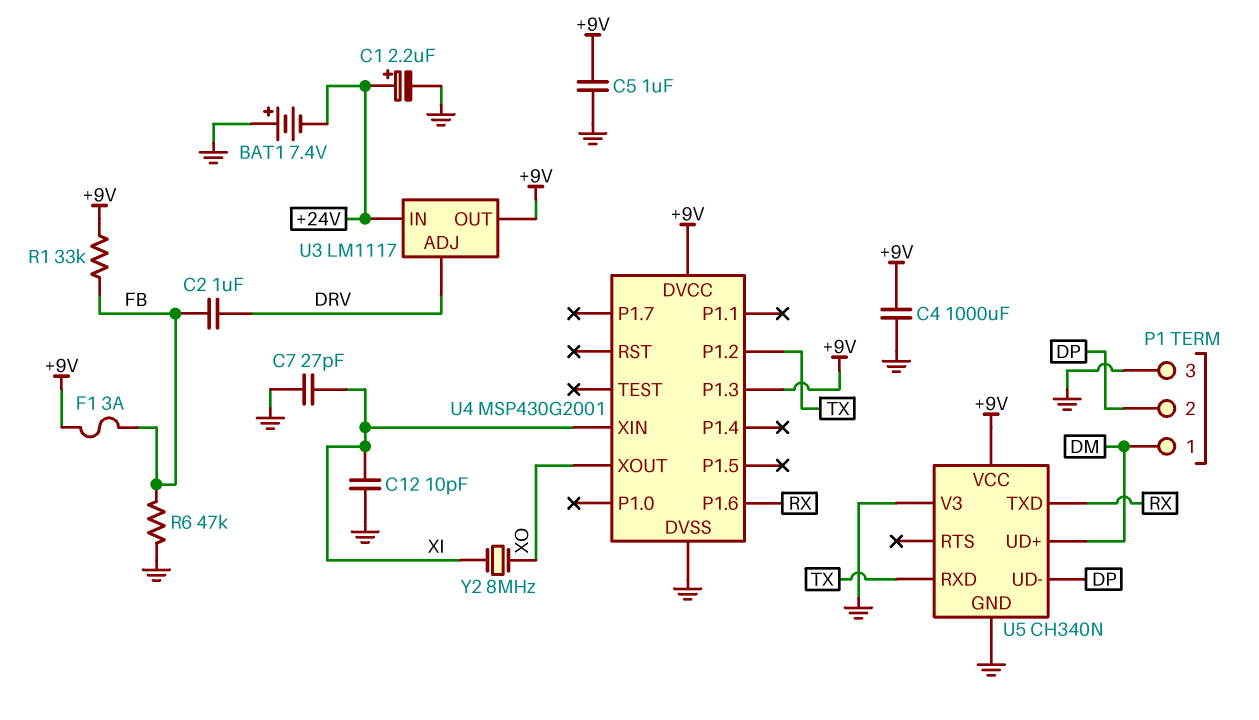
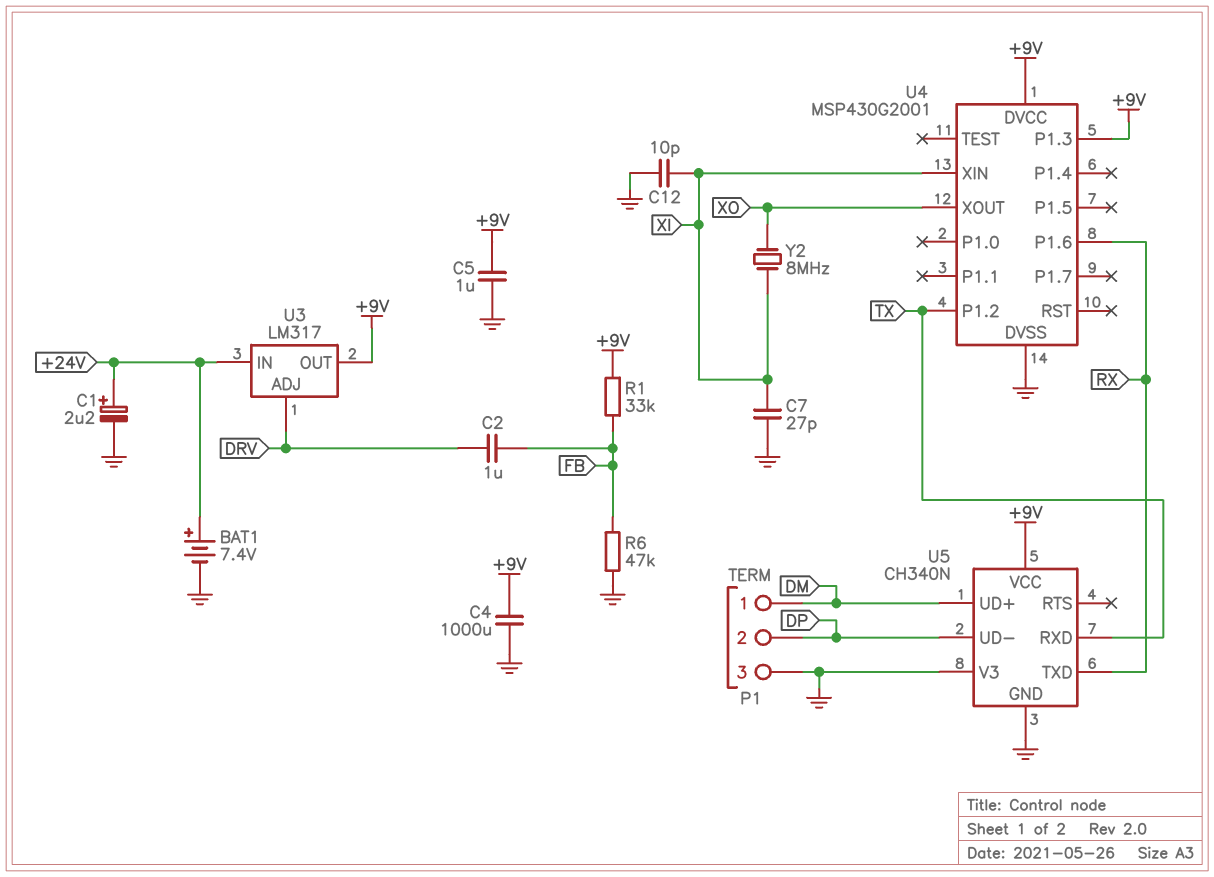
BAT1: 7.4V (plus GND, minus +24V) -> 7.4V (plus +24V, minus GND)
F1: 3A (+9V, FB) -> none
U3: LM1117 -> LM317

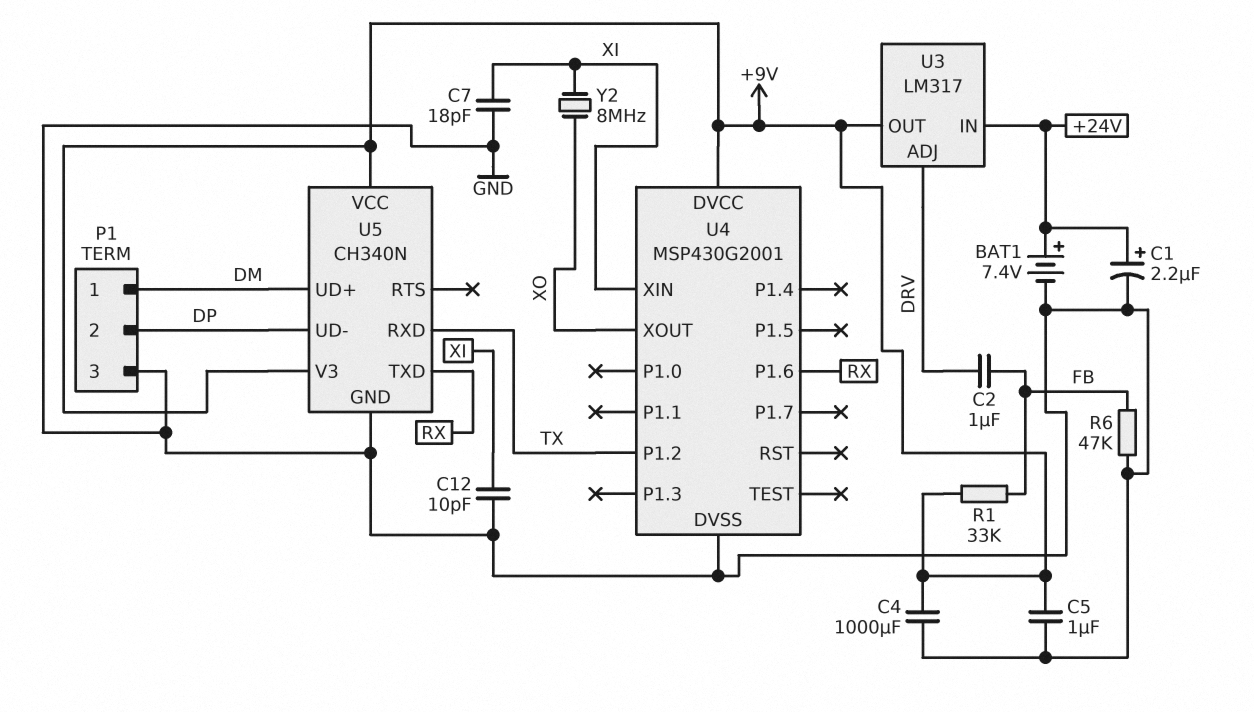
C7: 27pF (GND, XI) -> 18pF (GND, XI)
U4 pin P1.3: +9V -> none
U5 pin V3: GND -> +9V

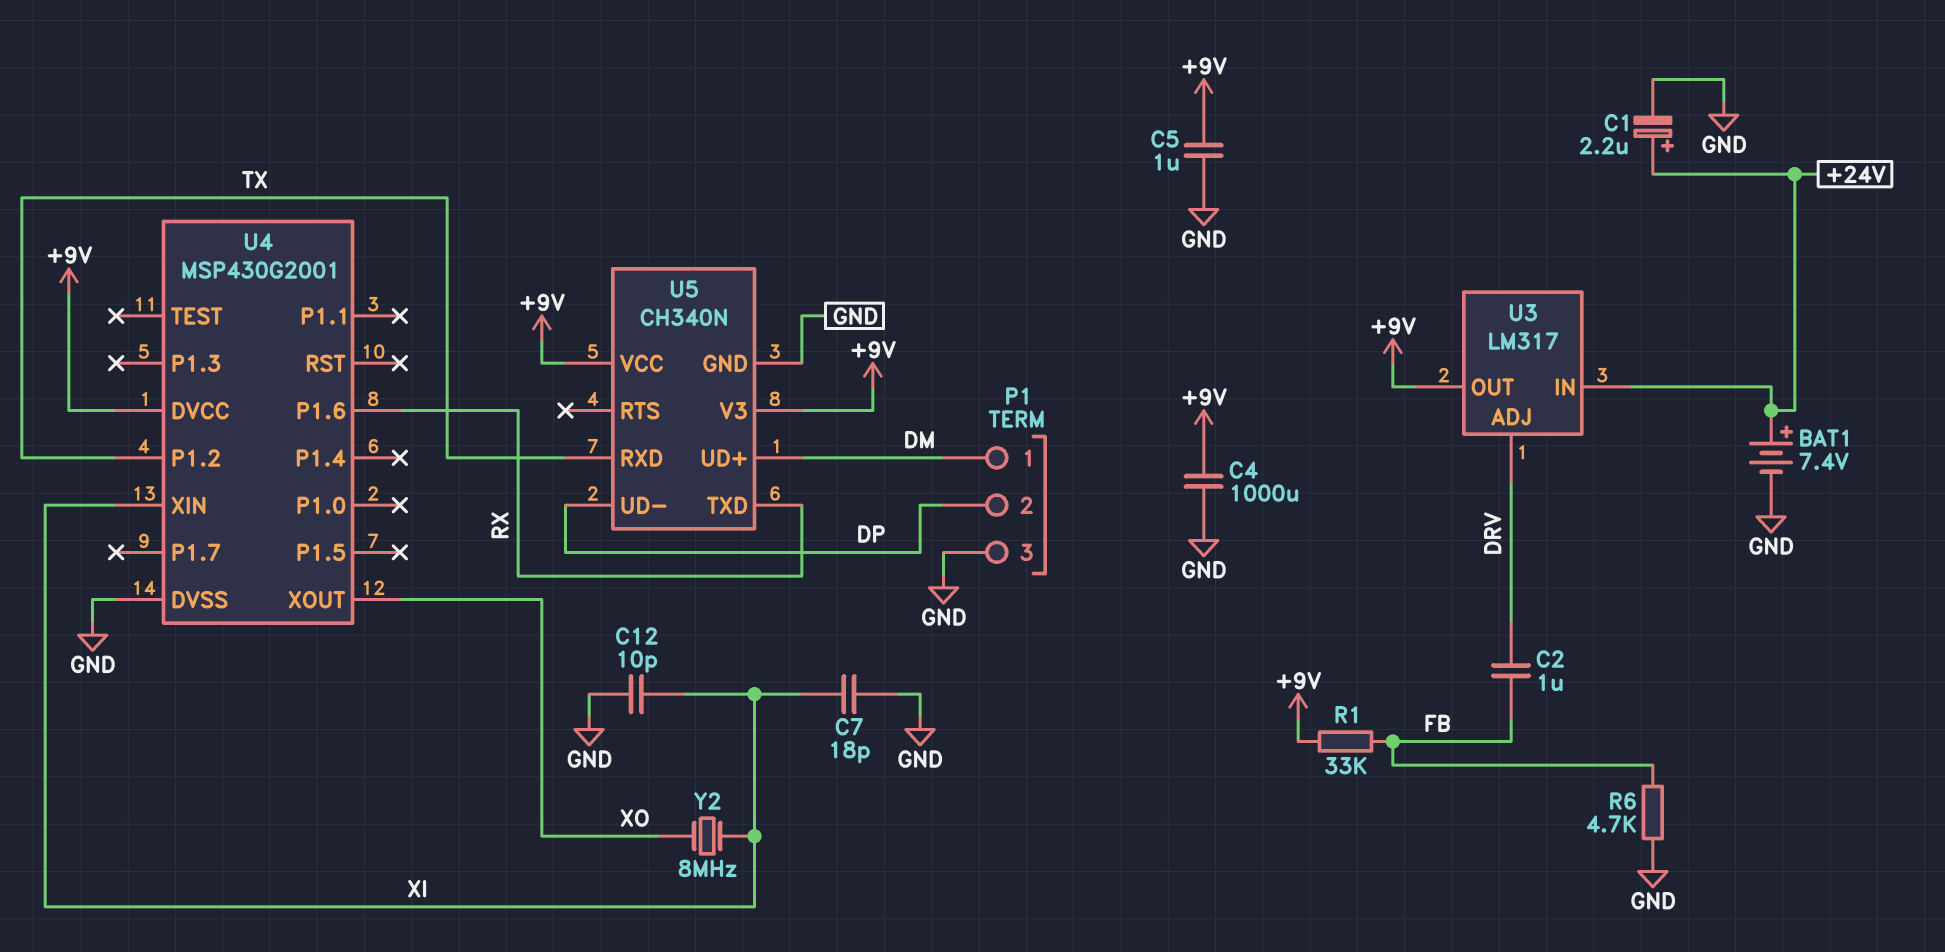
R6: 47k (FB, GND) -> 4.7k (FB, GND)

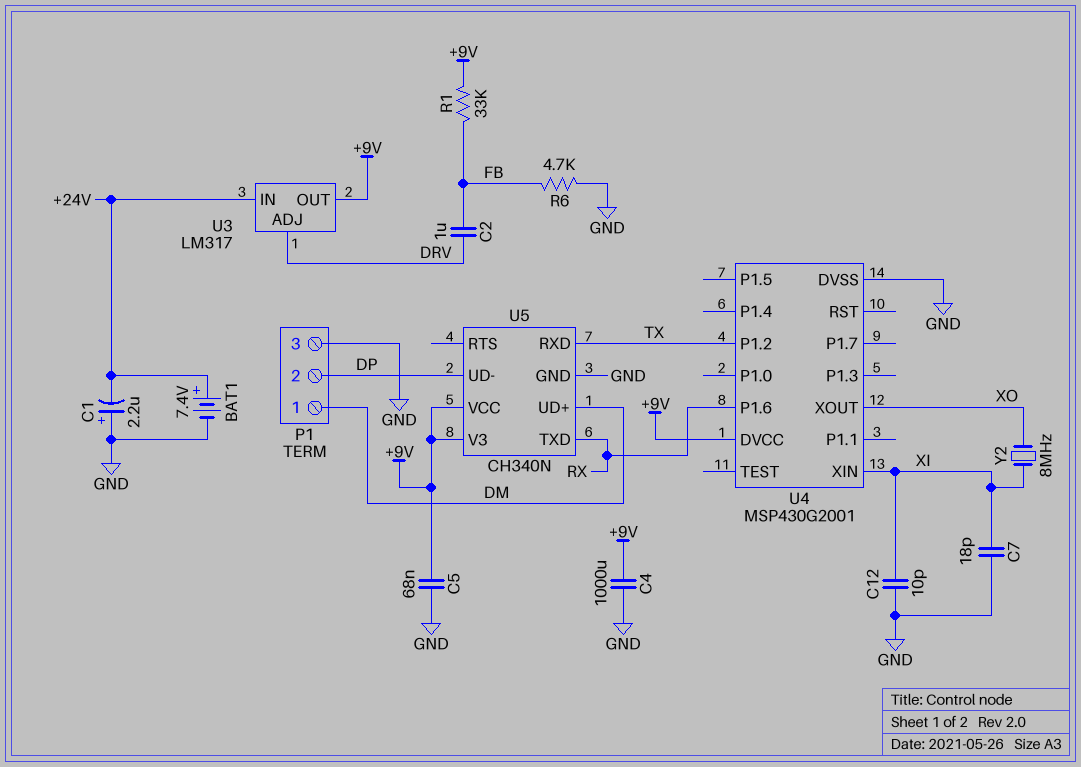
C1: 2.2uF (plus +24V, minus GND) -> 2.2uF (plus GND, minus +24V)
C5: 1uF (+9V, GND) -> 68nF (+9V, GND)

